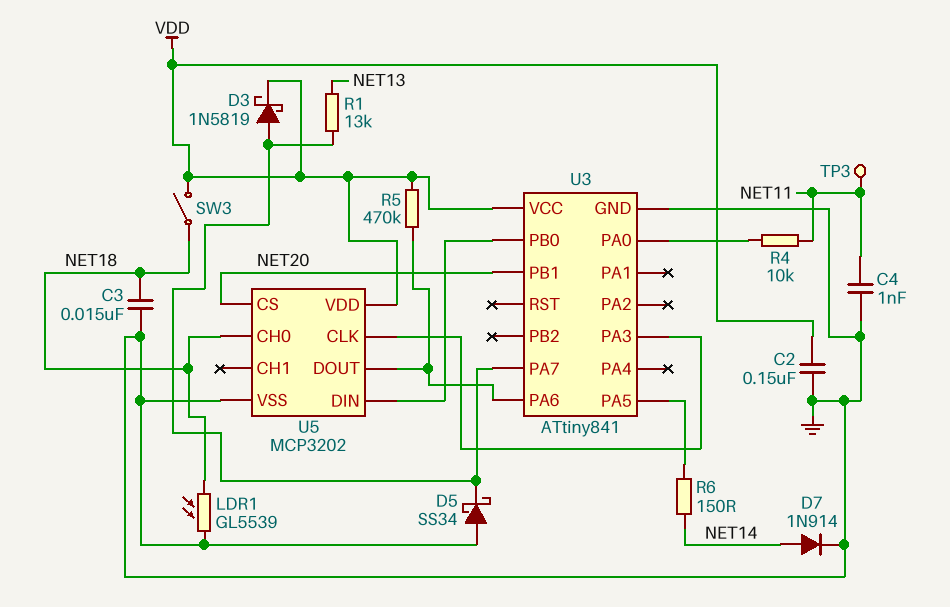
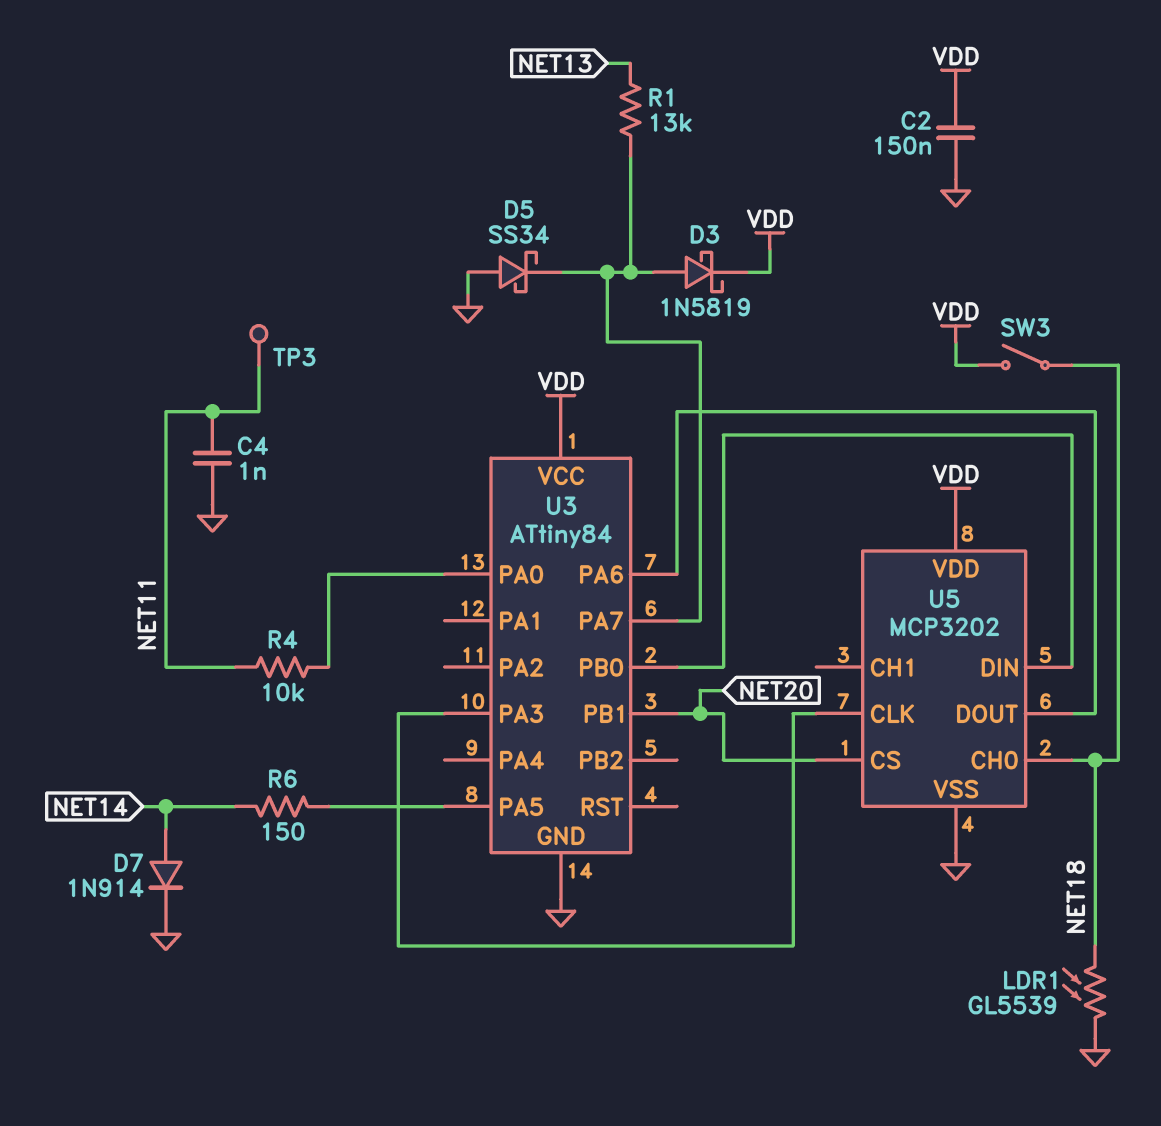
C3: 15nF (GND, NET18) -> none
R5: 470k (U3/PA6, VDD) -> none
U3: ATtiny841 -> ATtiny84

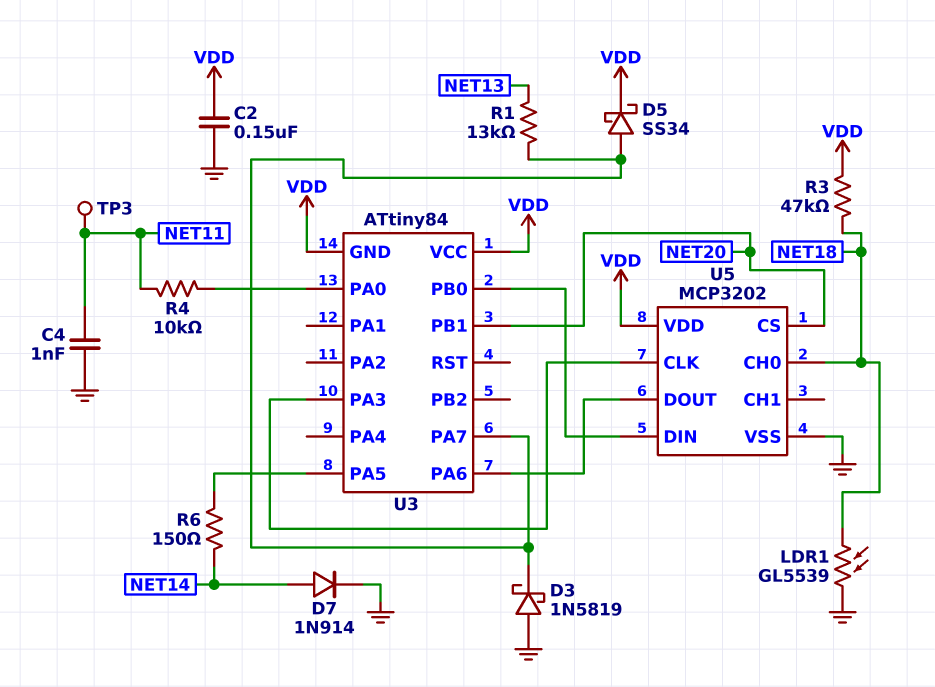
D3: schottky 1N5819 (A U3/PA7, K VDD) -> schottky 1N5819 (A GND, K U3/PA7)
D5: schottky SS34 (A GND, K U3/PA7) -> schottky SS34 (A U3/PA7, K VDD)
R3: none -> 47k (NET18, VDD)
SW3: switch (NET18, VDD) -> none
U3 pin GND: GND -> VDD

